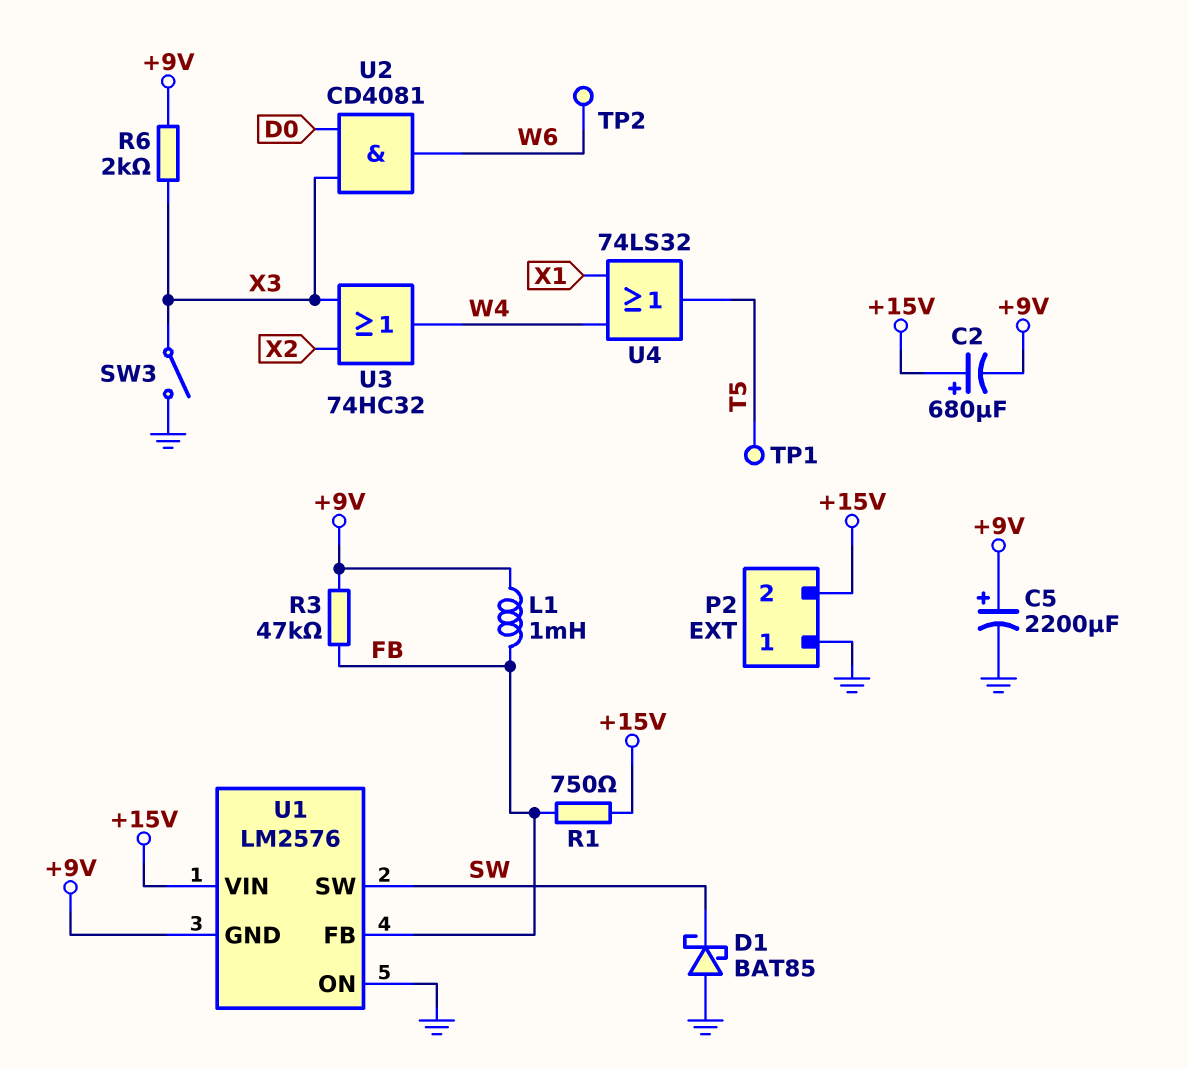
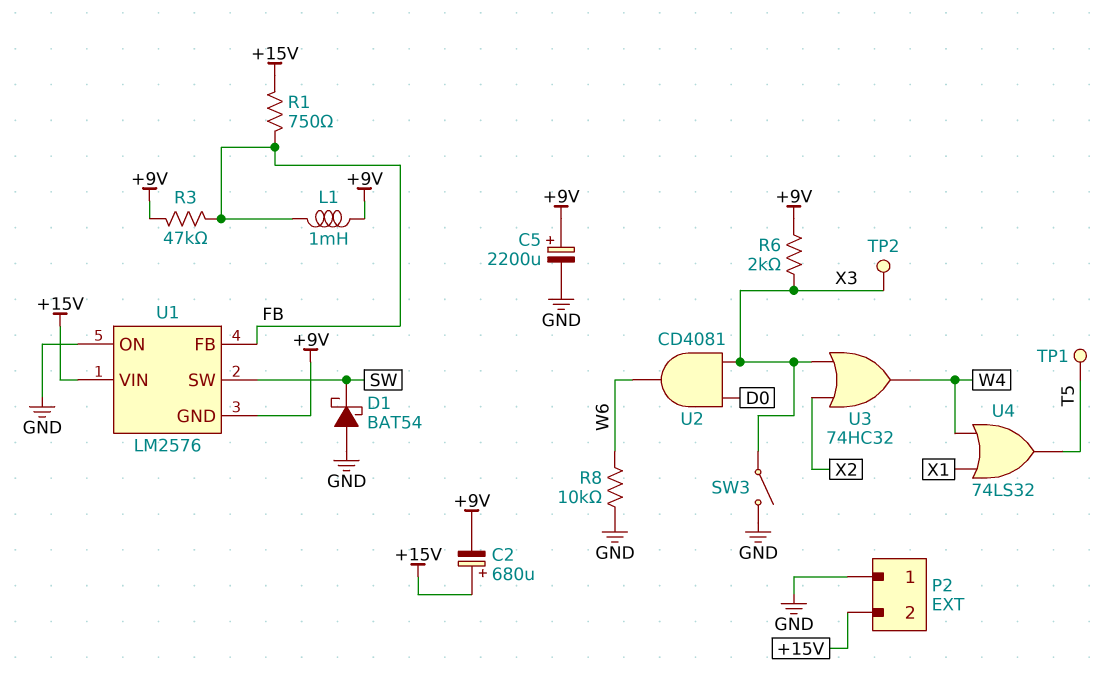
D1: schottky BAT85 (A GND, K SW) -> schottky BAT54 (A GND, K SW)
R8: none -> 10k (GND, W6)
TP2: test point (W6) -> test point (X3)

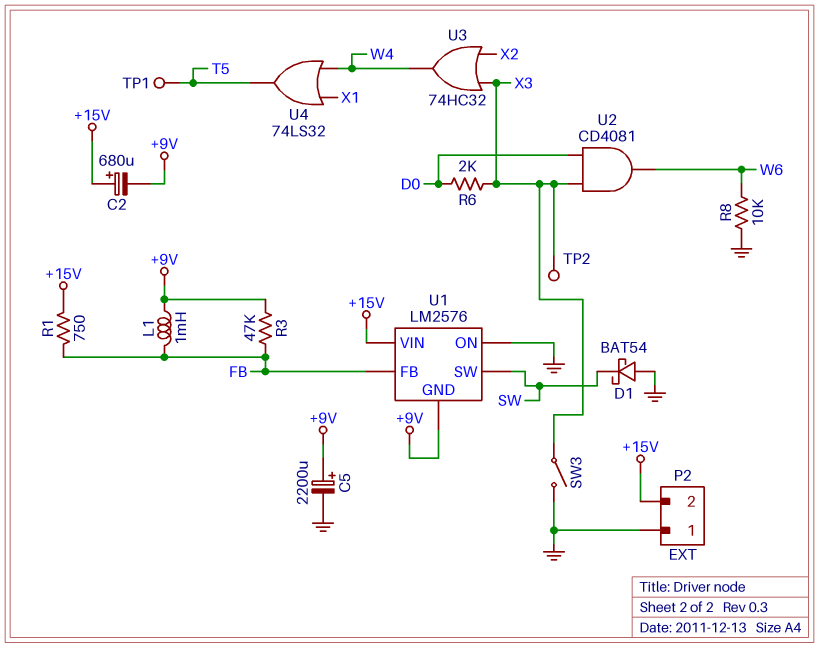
R6: 2k (+9V, X3) -> 2k (D0, X3)

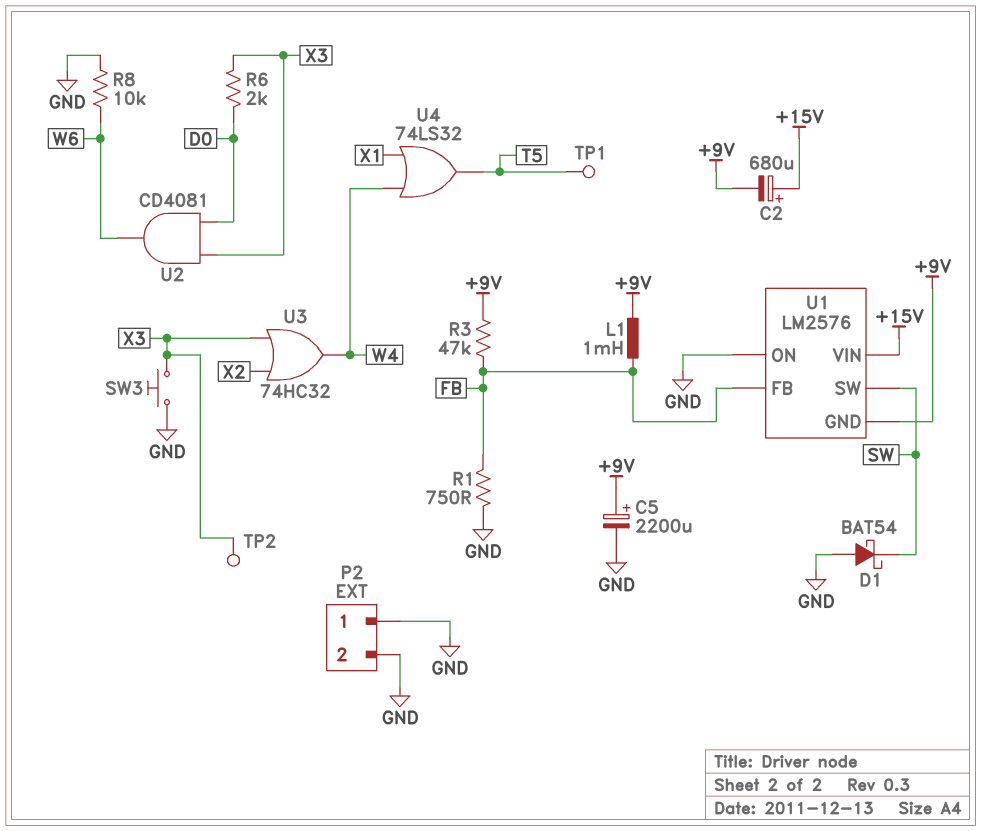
P2 pin 2: +15V -> GND
R1: 750 (+15V, FB) -> 750 (FB, GND)
SW3: switch (GND, X3) -> button (GND, X3)

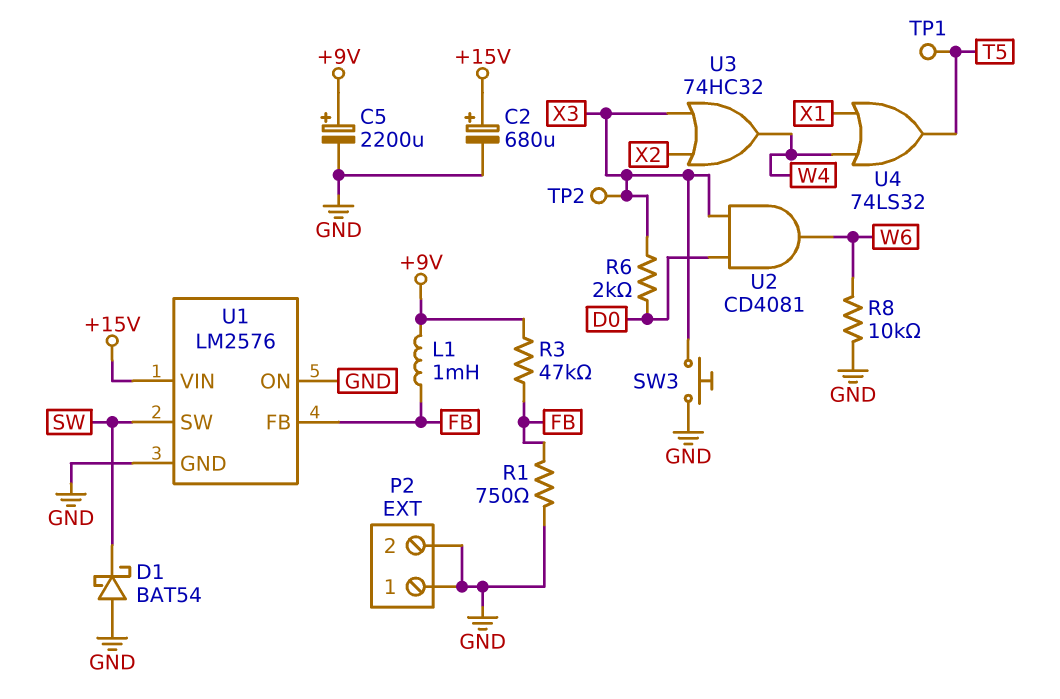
C2: 680uF (plus +15V, minus +9V) -> 680uF (plus +15V, minus GND)
U1 pin GND: +9V -> GND

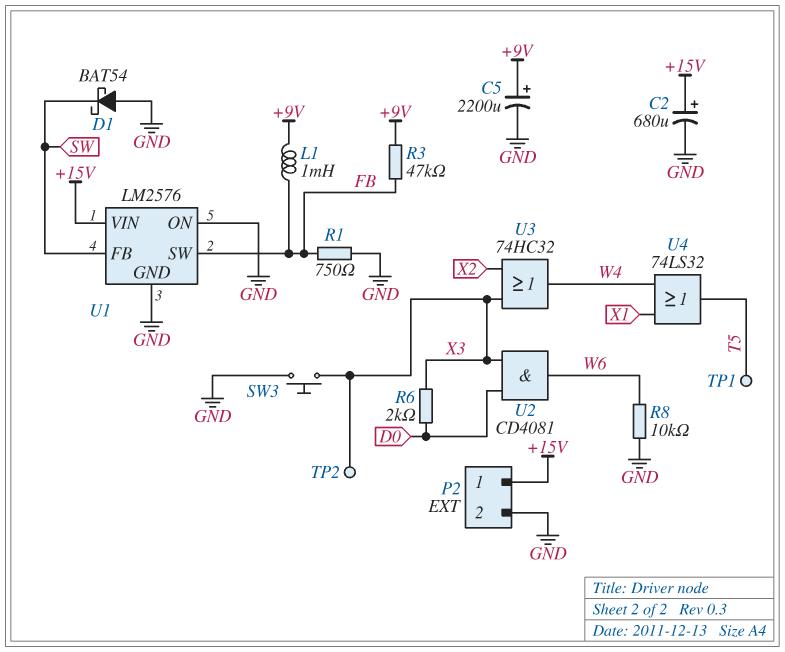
P2 pin 1: GND -> +15V
U1 pin FB: FB -> SW
U1 pin SW: SW -> FB

